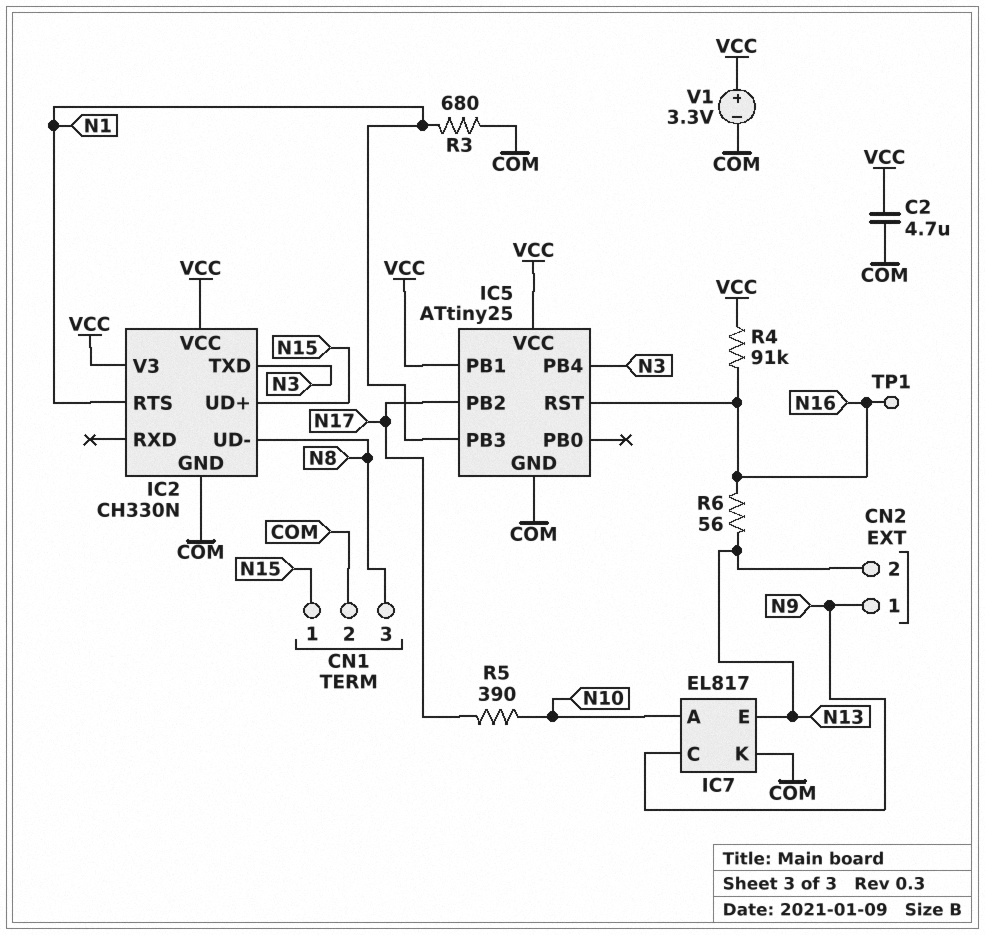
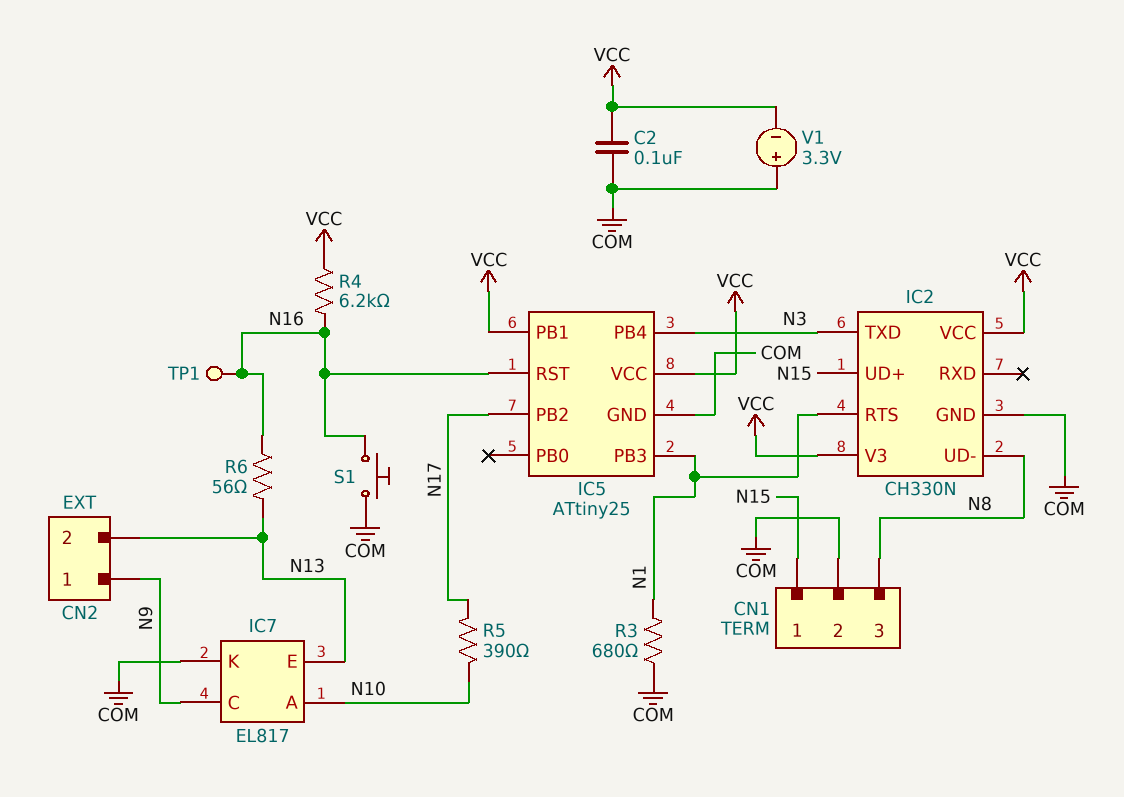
C2: 4.7uF (COM, VCC) -> 100nF (COM, VCC)
R4: 91k (N16, VCC) -> 6.2k (N16, VCC)
S1: none -> button (COM, N16)
V1: 3.3V (plus VCC, minus COM) -> 3.3V (plus COM, minus VCC)

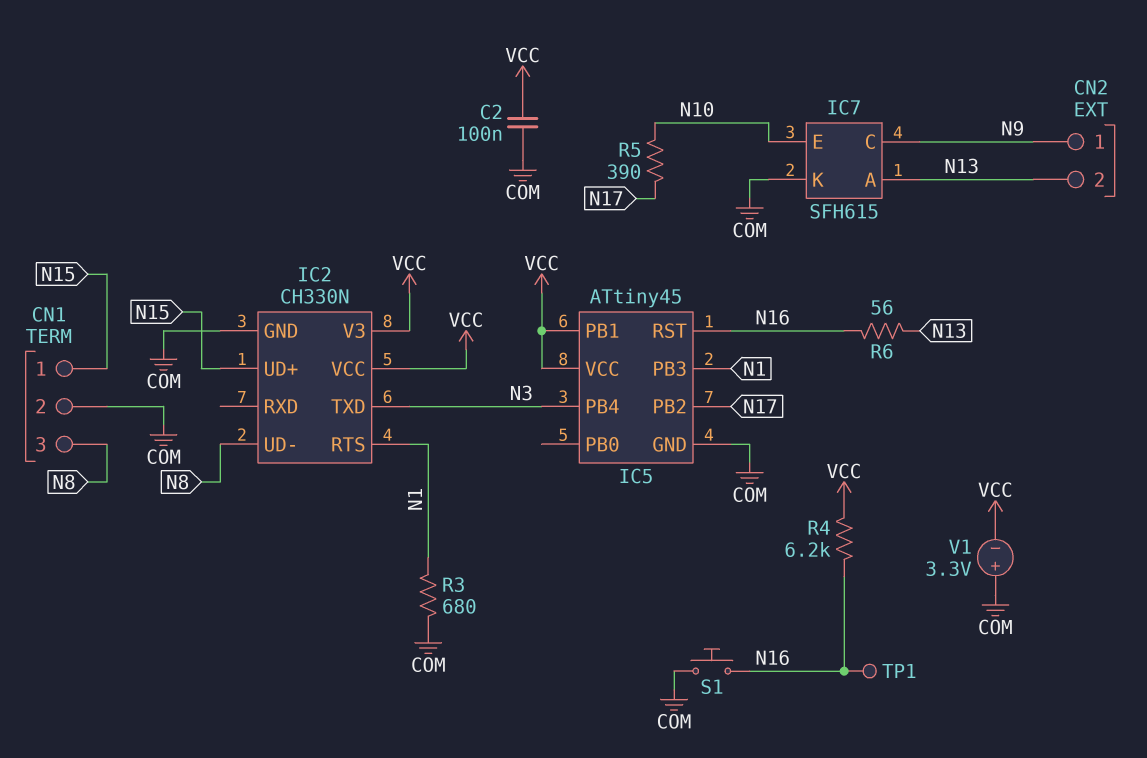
IC5: ATtiny25 -> ATtiny45
IC7: EL817 -> SFH615
IC7 pin A: N10 -> N13
IC7 pin E: N13 -> N10

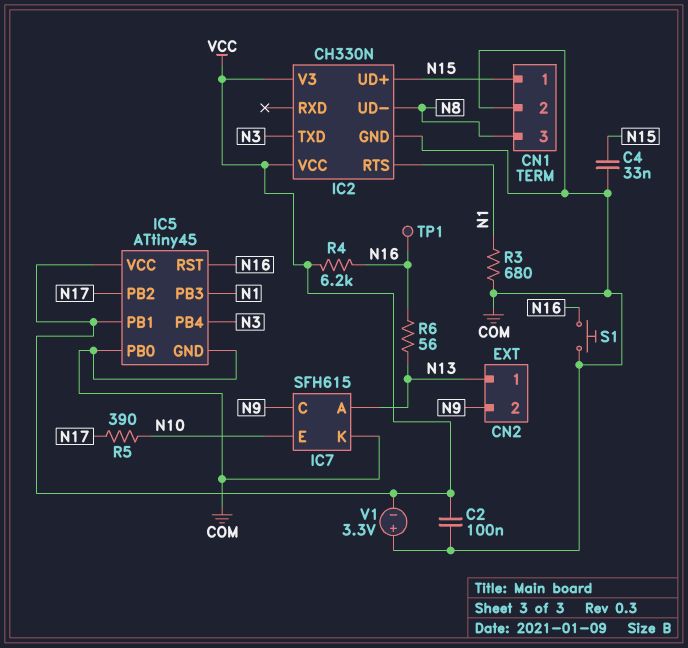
C4: none -> 33nF (COM, N15)
CN2 pin 1: N9 -> N13
CN2 pin 2: N13 -> N9
IC5 pin PB0: none -> COM

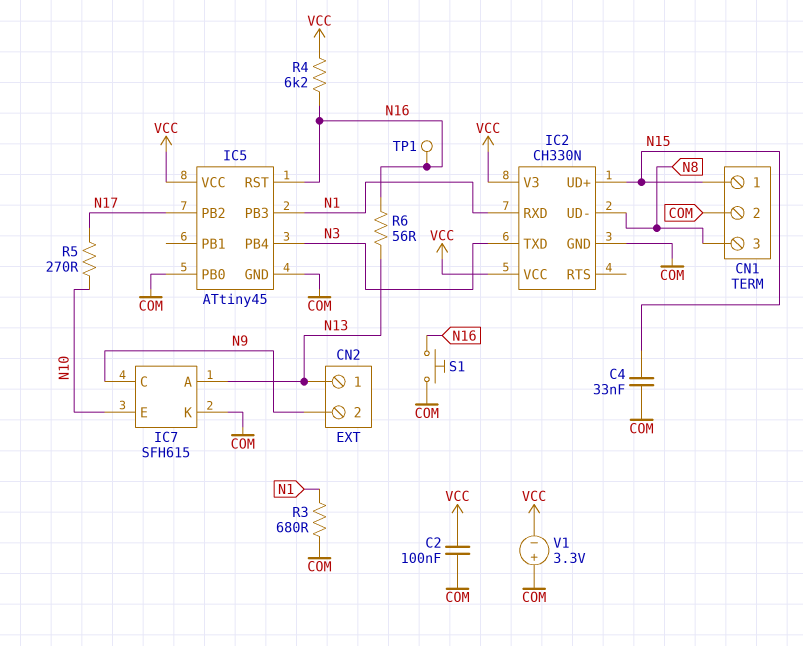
IC2 pin RTS: N1 -> none
IC2 pin RXD: none -> N1
IC5 pin PB1: VCC -> none
R5: 390 (N10, N17) -> 270 (N10, N17)

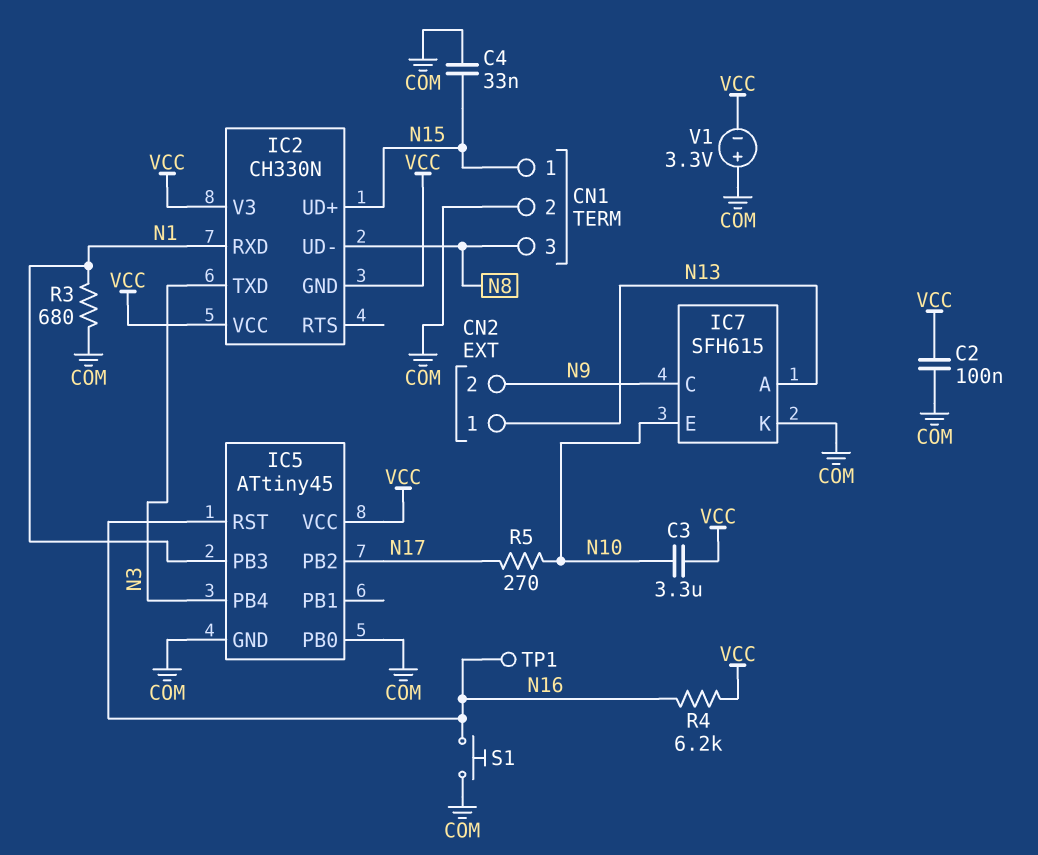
C3: none -> 3.3uF (N10, VCC)
IC2 pin GND: COM -> VCC
R6: 56 (N13, N16) -> none

